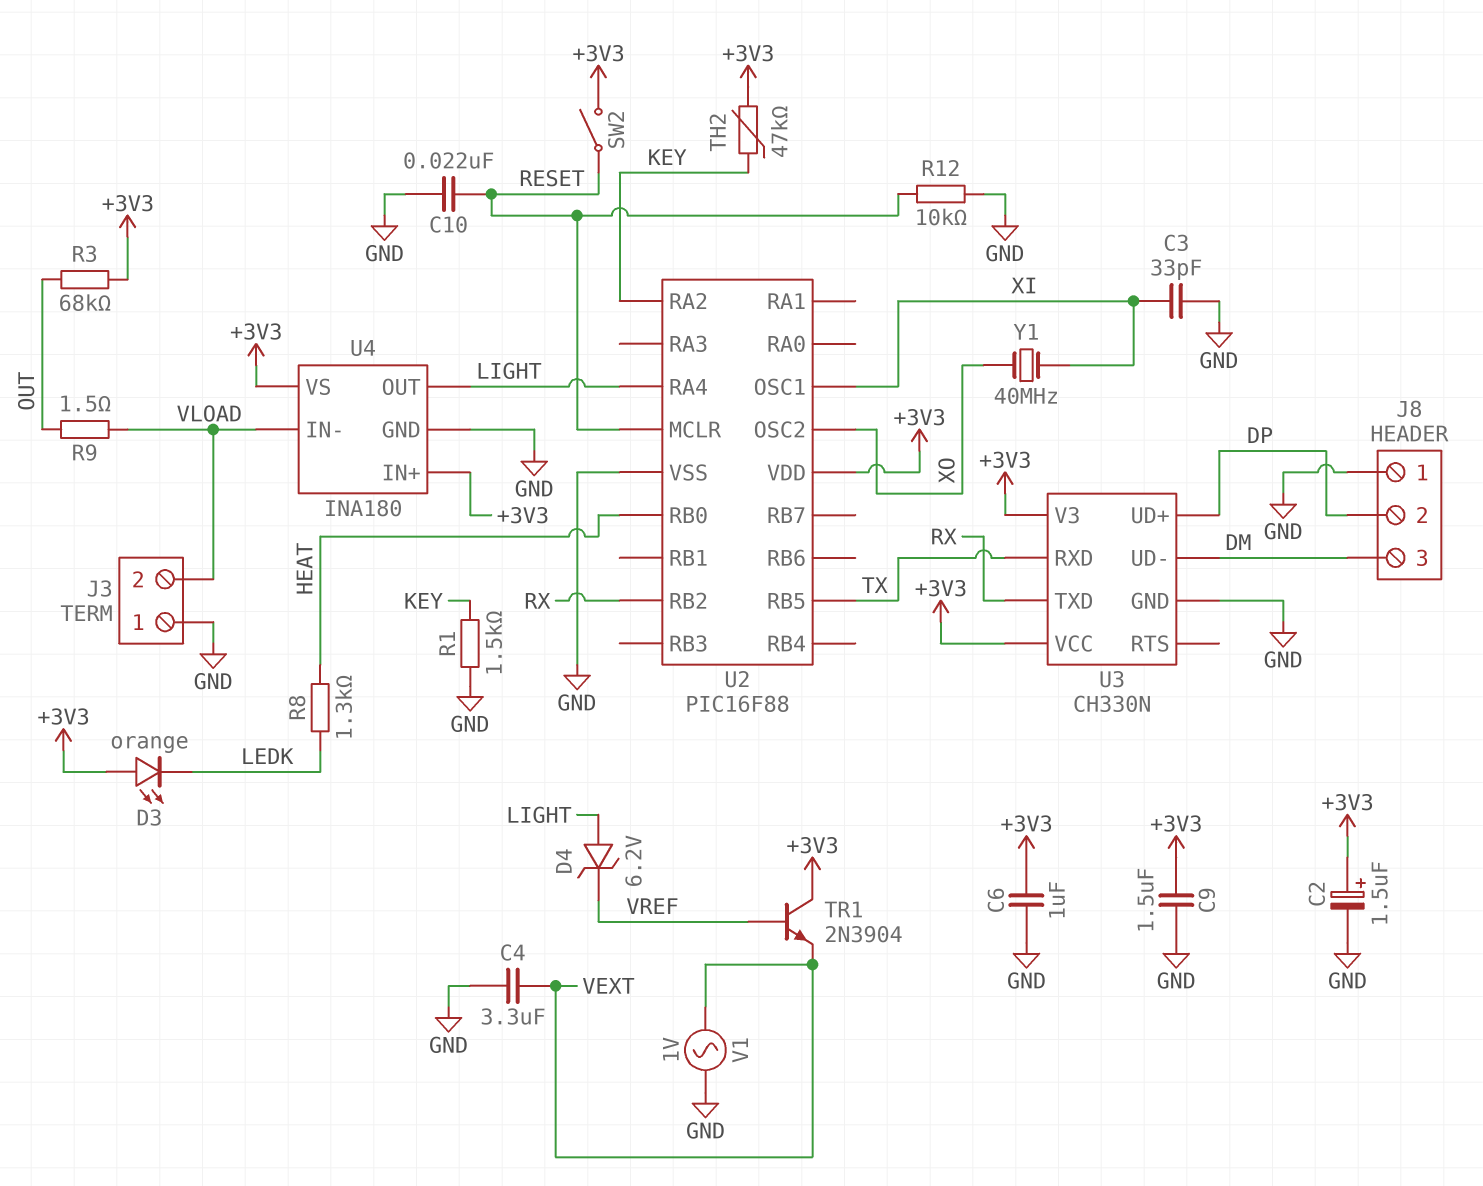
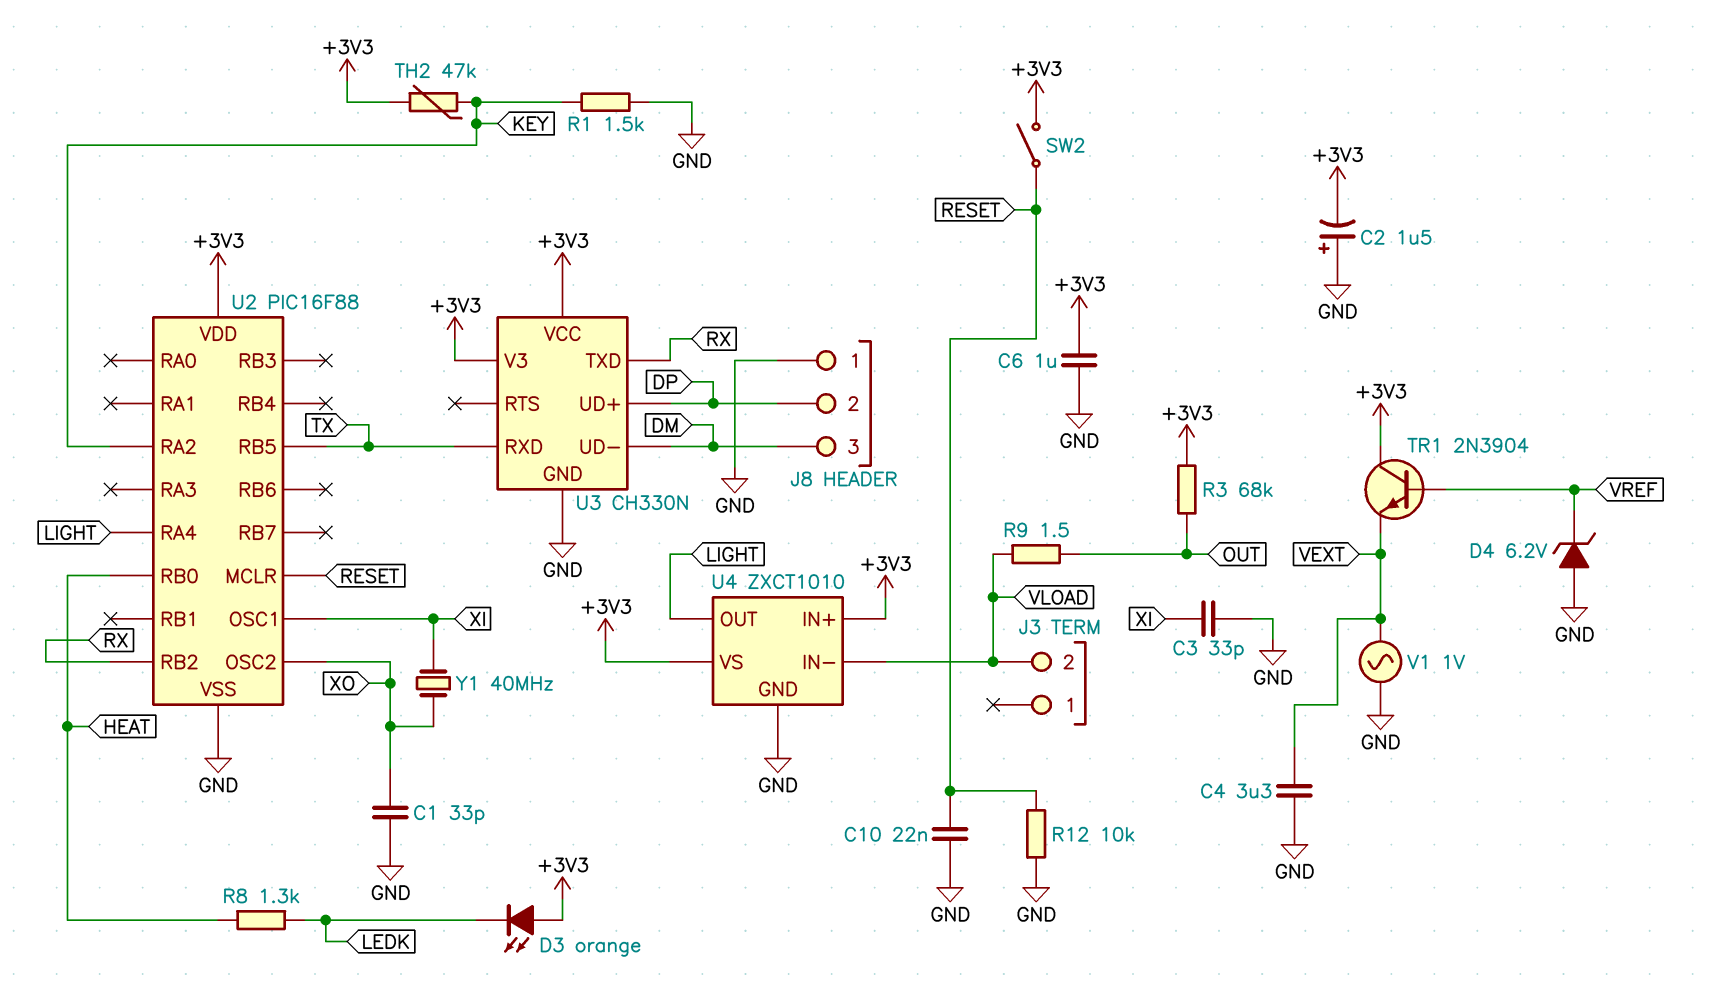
C1: none -> 33pF (GND, XO)
C2: 1.5uF (plus +3V3, minus GND) -> 1.5uF (plus GND, minus +3V3)
C9: 1.5uF (+3V3, GND) -> none
D4: zener 6.2V (A LIGHT, K VREF) -> zener 6.2V (A GND, K VREF)
J3 pin 1: GND -> none
U4: INA180 -> ZXCT1010

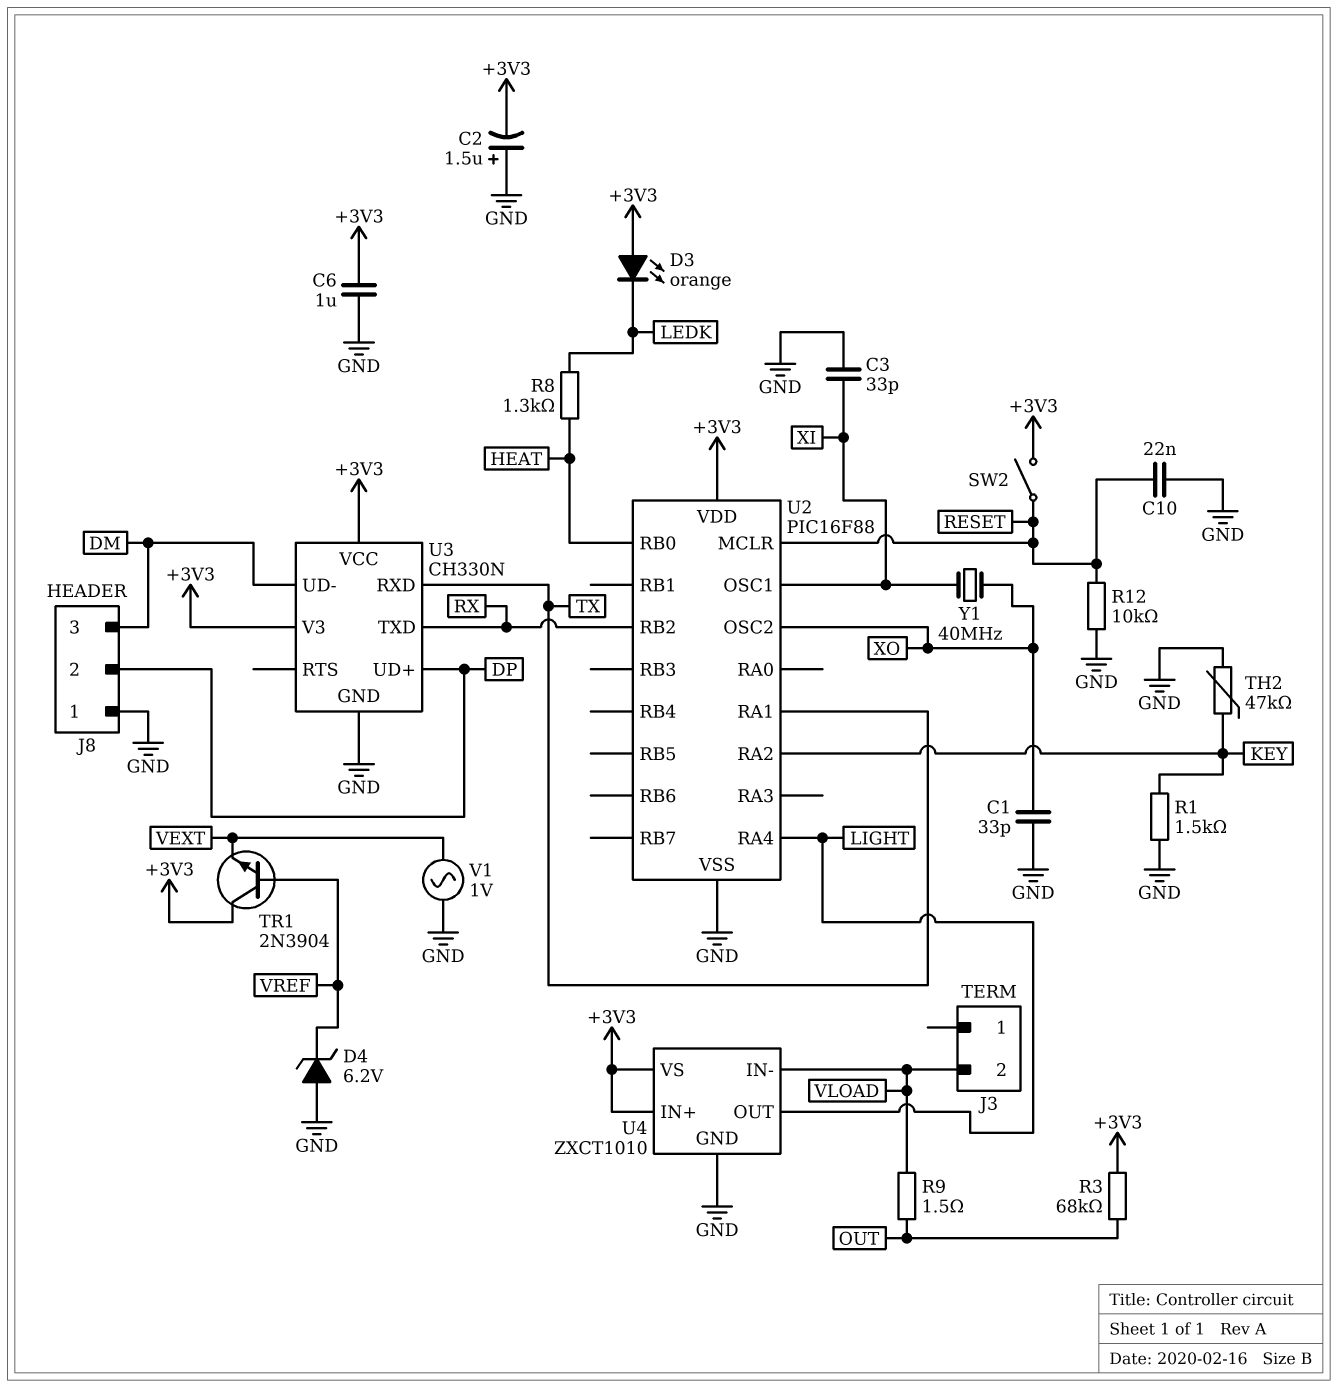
C4: 3.3uF (GND, VEXT) -> none
TH2: 47k (+3V3, KEY) -> 47k (GND, KEY)
U2 pin RA1: none -> TX
U2 pin RB5: TX -> none

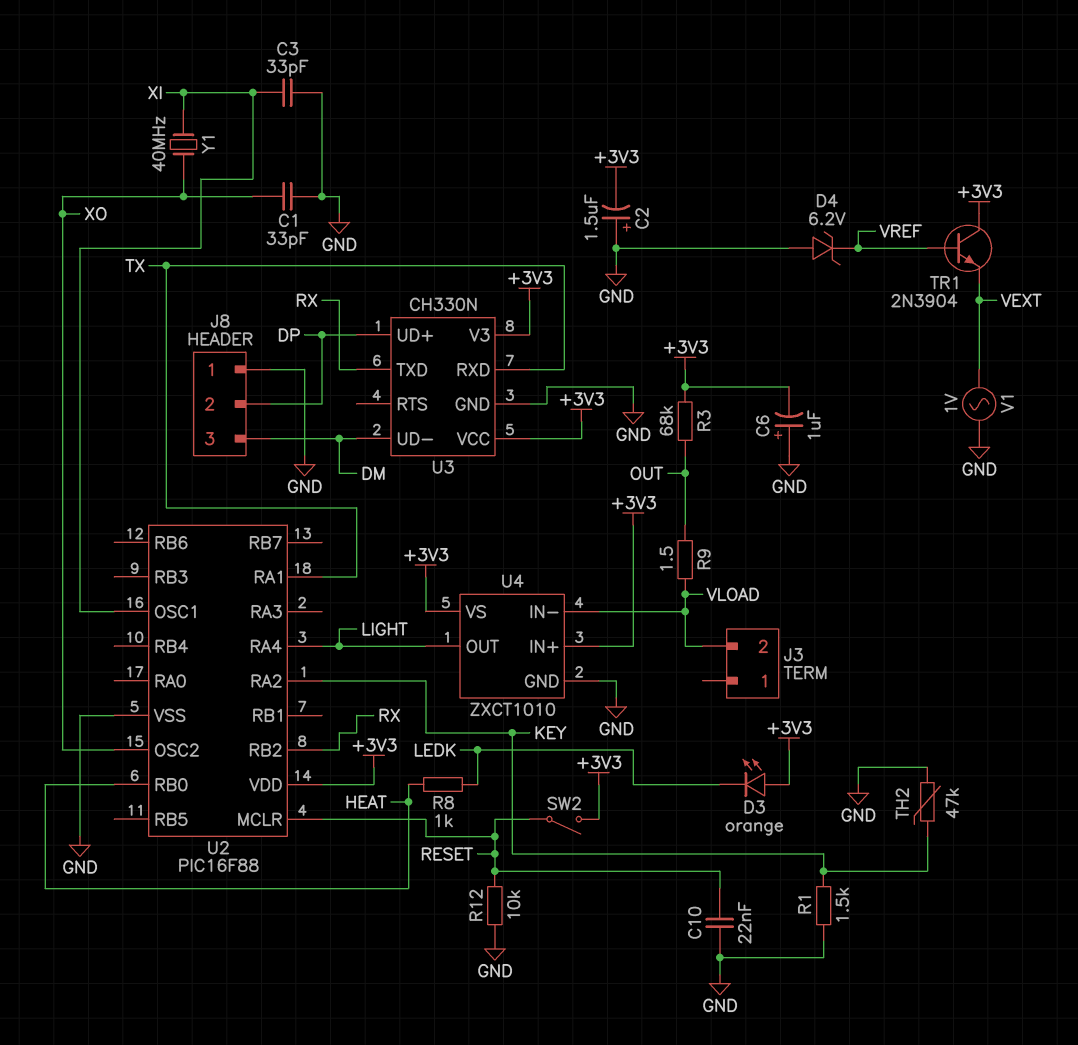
C6: 1uF (+3V3, GND) -> 1uF (plus GND, minus +3V3)
R8: 1.3k (HEAT, LEDK) -> 1k (HEAT, LEDK)

